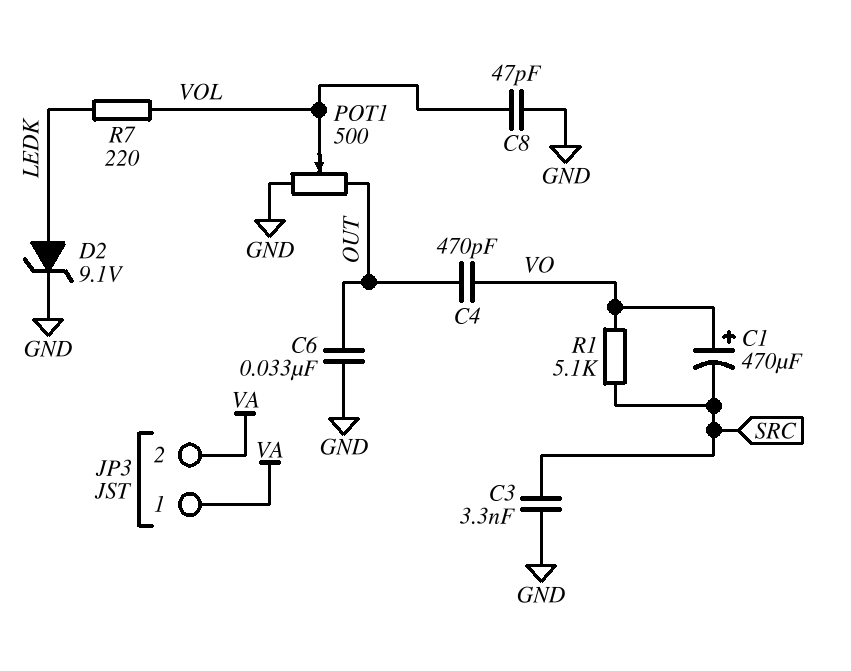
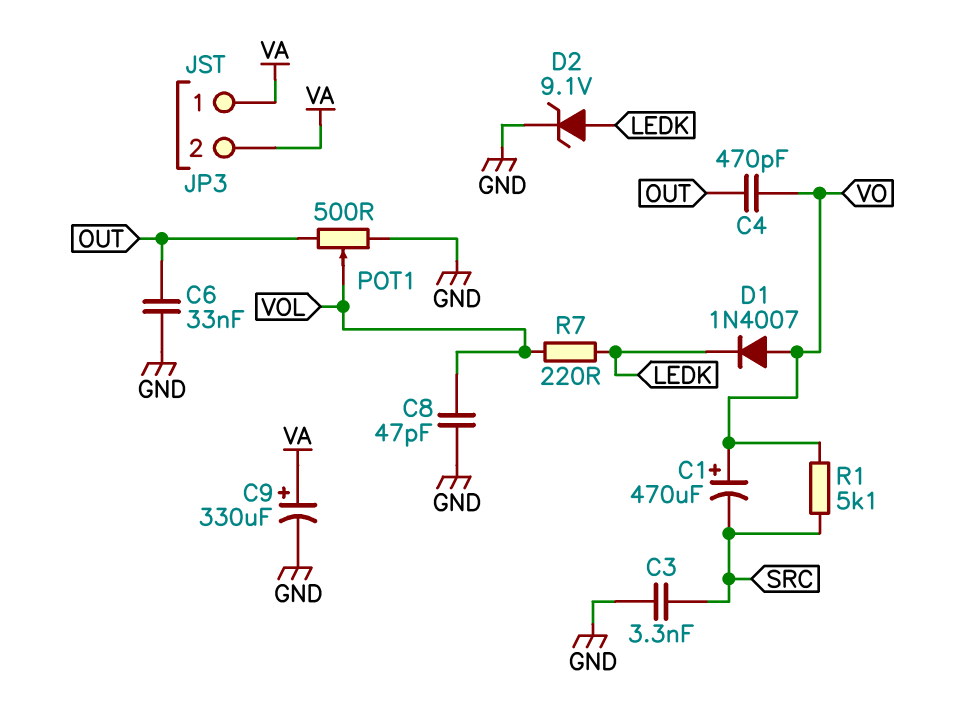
C9: none -> 330uF (plus VA, minus GND)
D1: none -> diode 1N4007 (A VO, K LEDK)

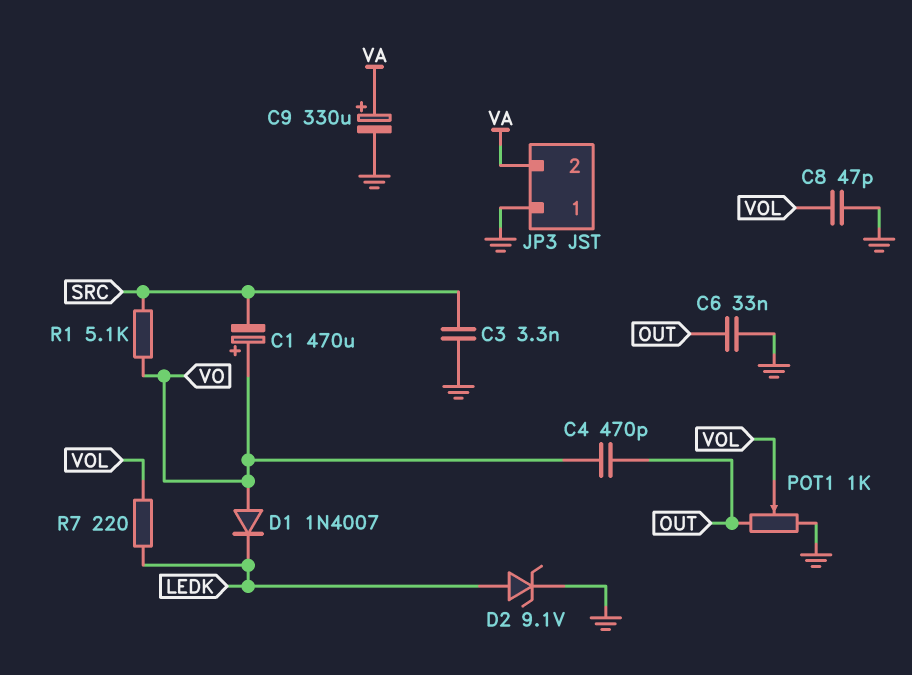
JP3 pin 1: VA -> GND
POT1: 500 (GND, OUT, wiper VOL) -> 1k (GND, OUT, wiper VOL)

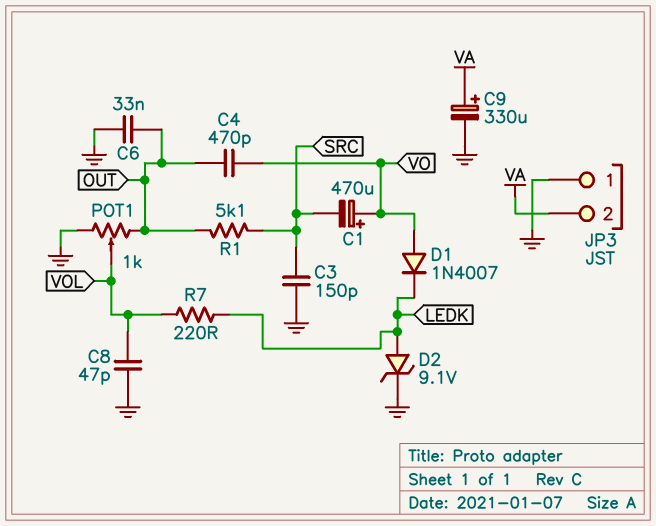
C3: 3.3nF (GND, SRC) -> 150pF (GND, SRC)
R1: 5.1k (SRC, VO) -> 5.1k (OUT, SRC)

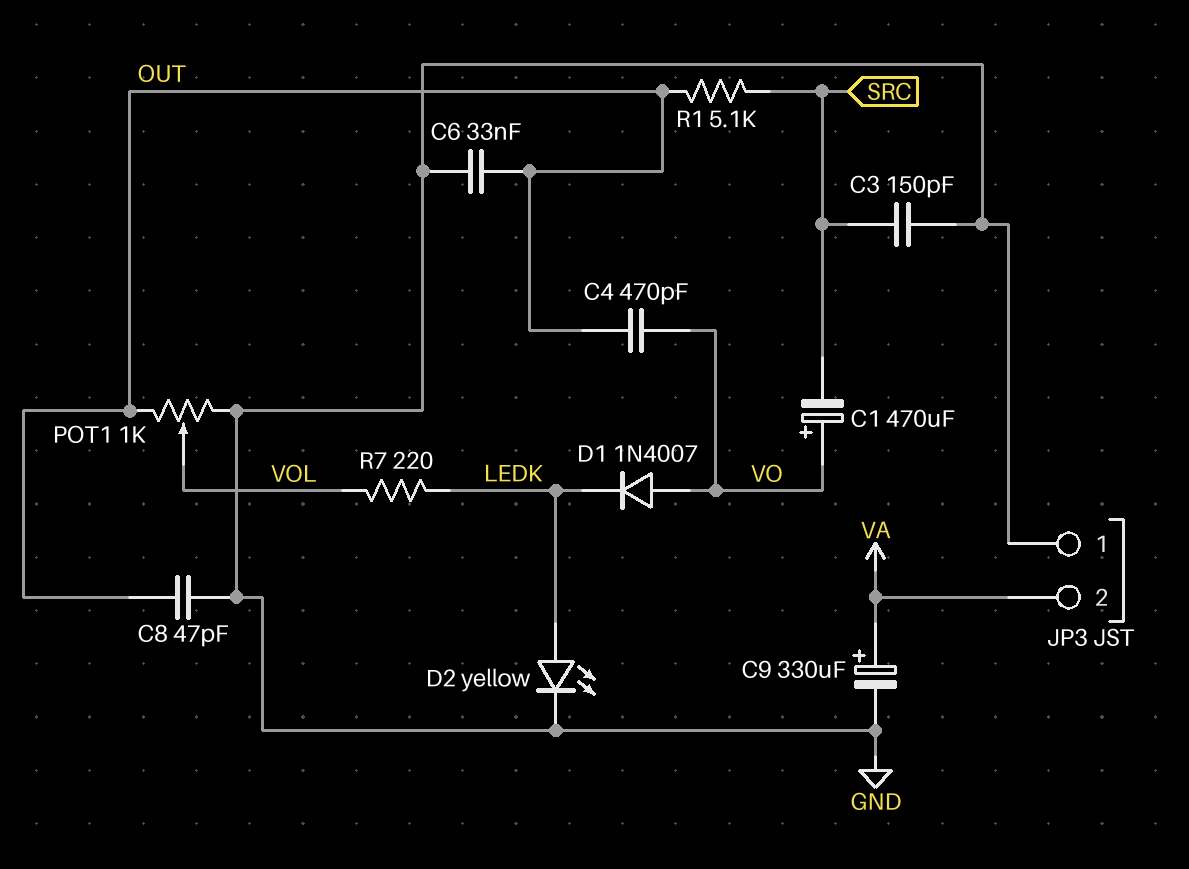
C8: 47pF (GND, VOL) -> 47pF (GND, OUT)
D2: zener 9.1V (A LEDK, K GND) -> LED yellow (A LEDK, K GND)

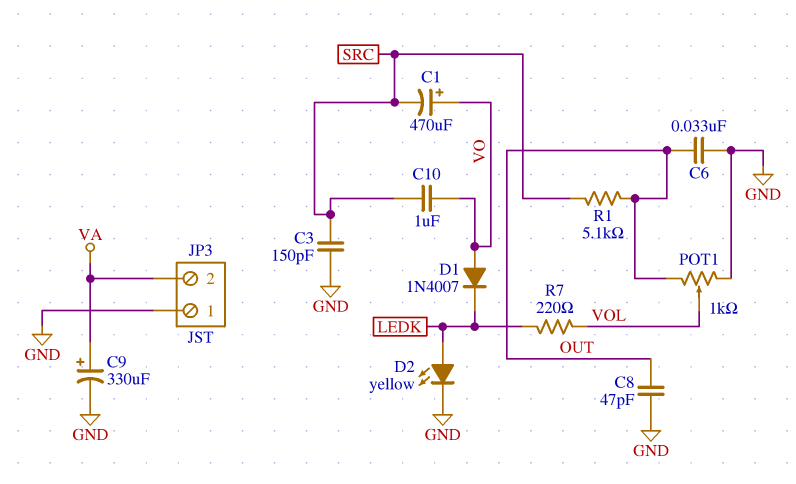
C4: 470pF (OUT, VO) -> none
C10: none -> 1uF (SRC, VO)

